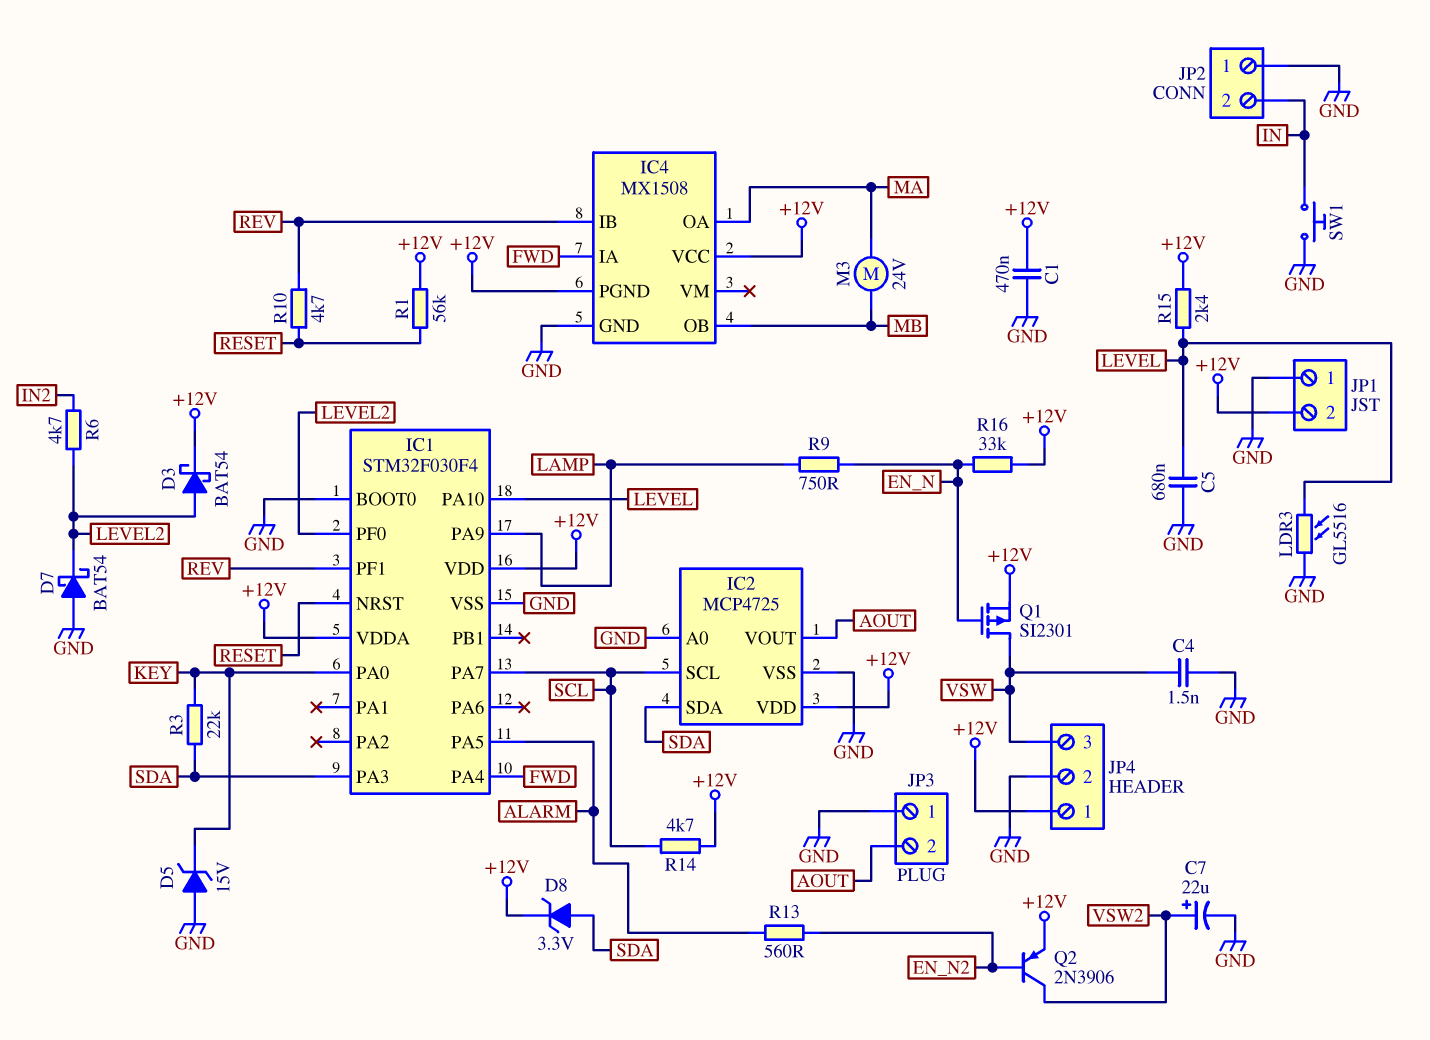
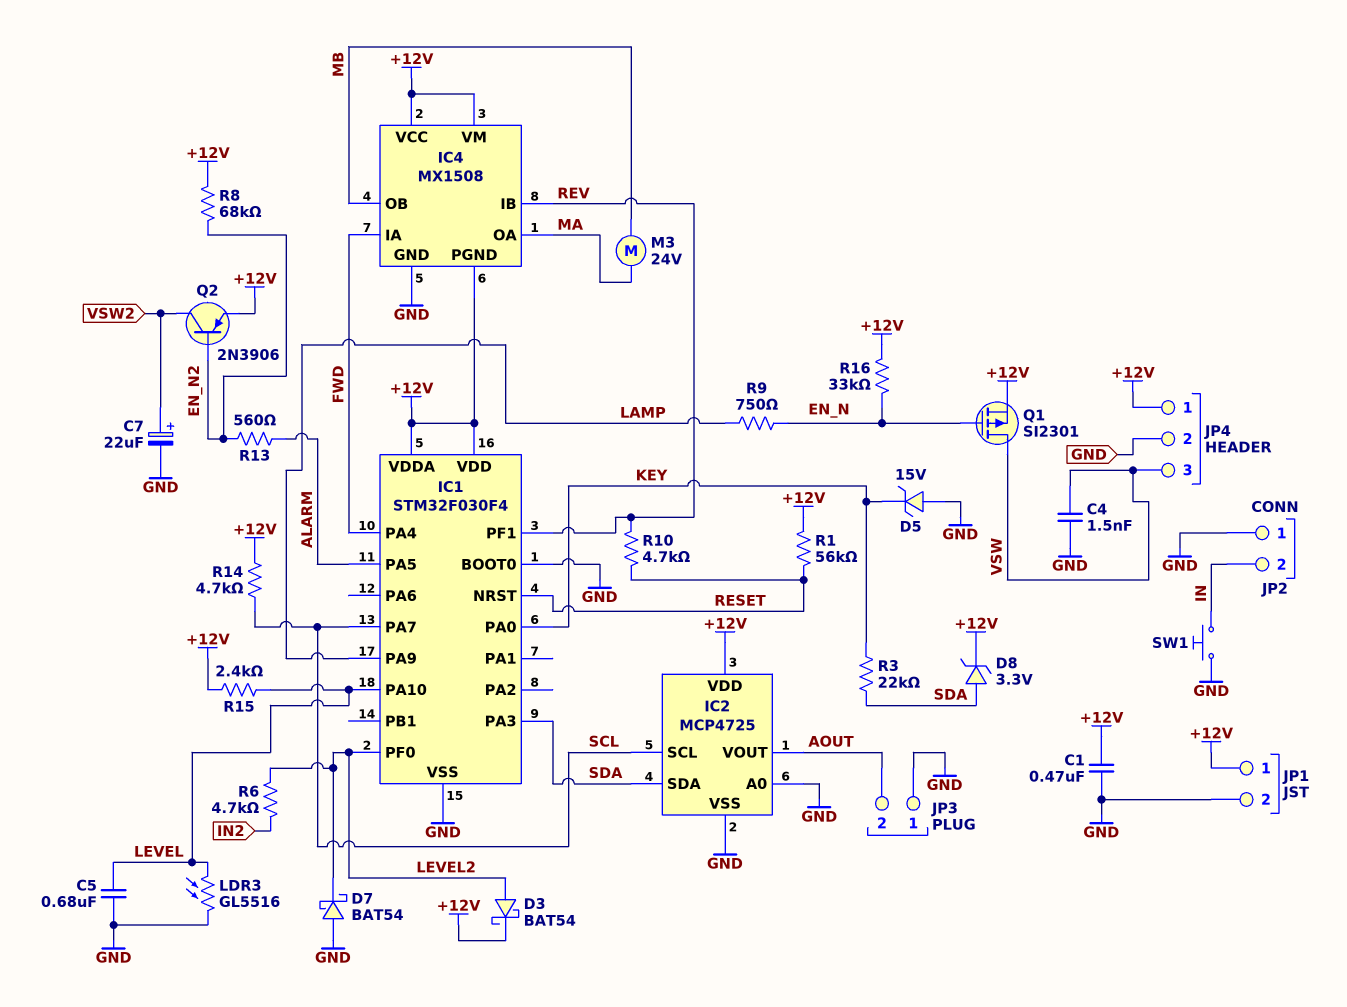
IC4 pin VM: none -> +12V
JP1 pin 1: GND -> +12V
JP1 pin 2: +12V -> GND
R8: none -> 68k (+12V, EN_N2)

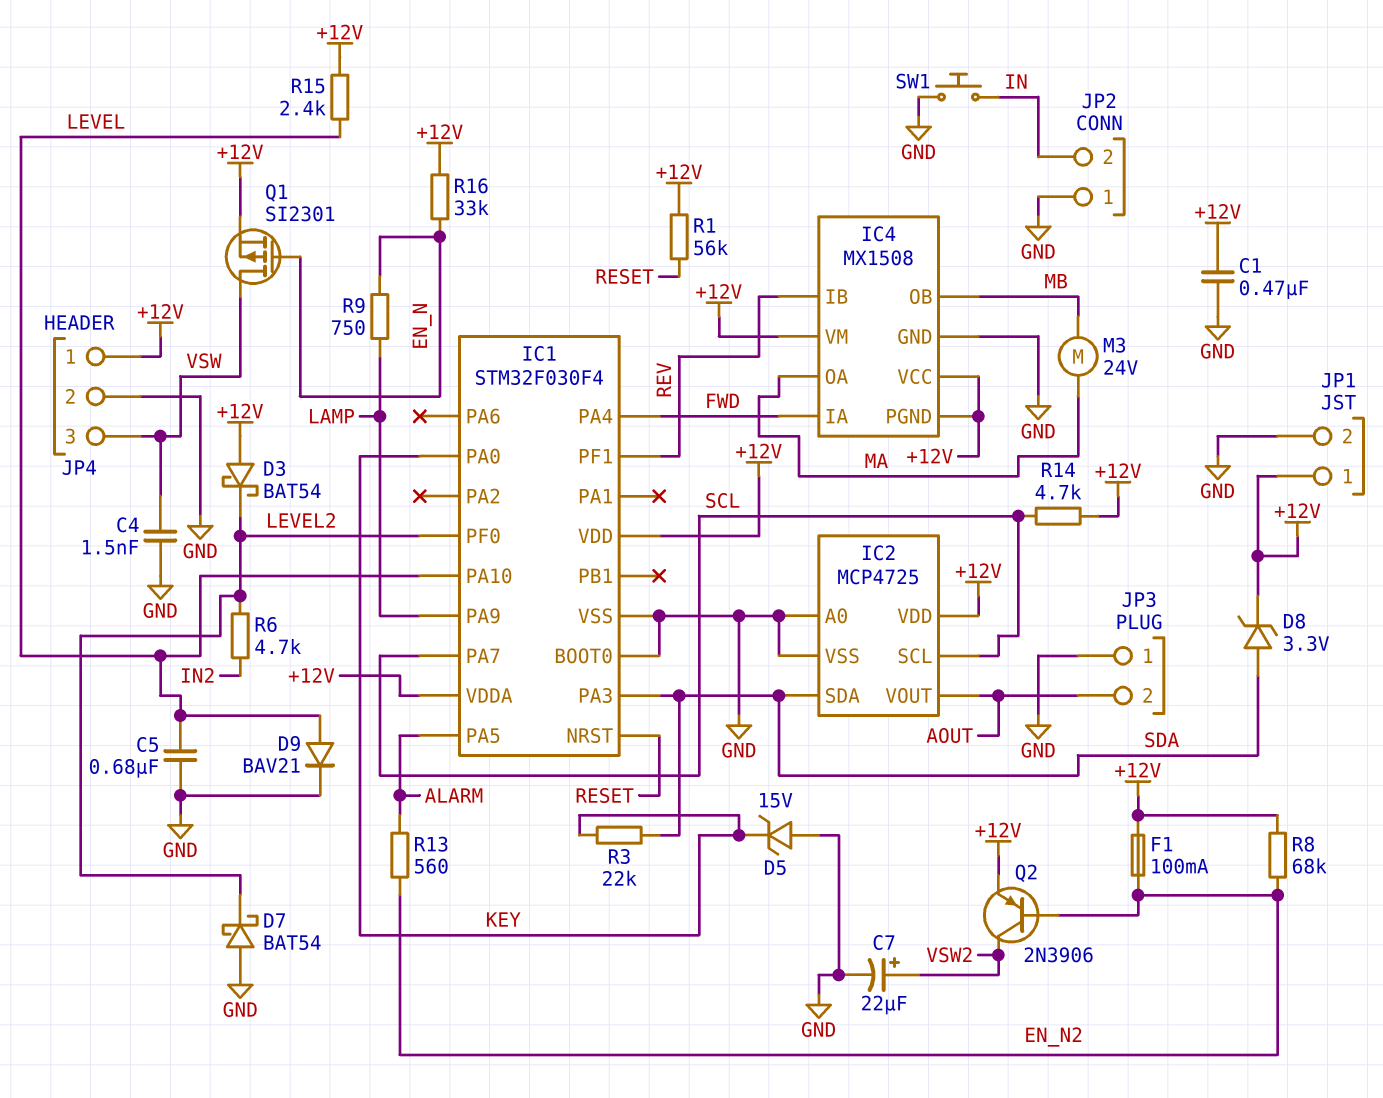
D3: schottky BAT54 (A LEVEL2, K +12V) -> schottky BAT54 (A +12V, K LEVEL2)
D9: none -> diode BAV21 (A LEVEL, K GND)
F1: none -> 100mA (+12V, EN_N2)
LDR3: GL5516 (GND, LEVEL) -> none
R10: 4.7k (RESET, REV) -> none

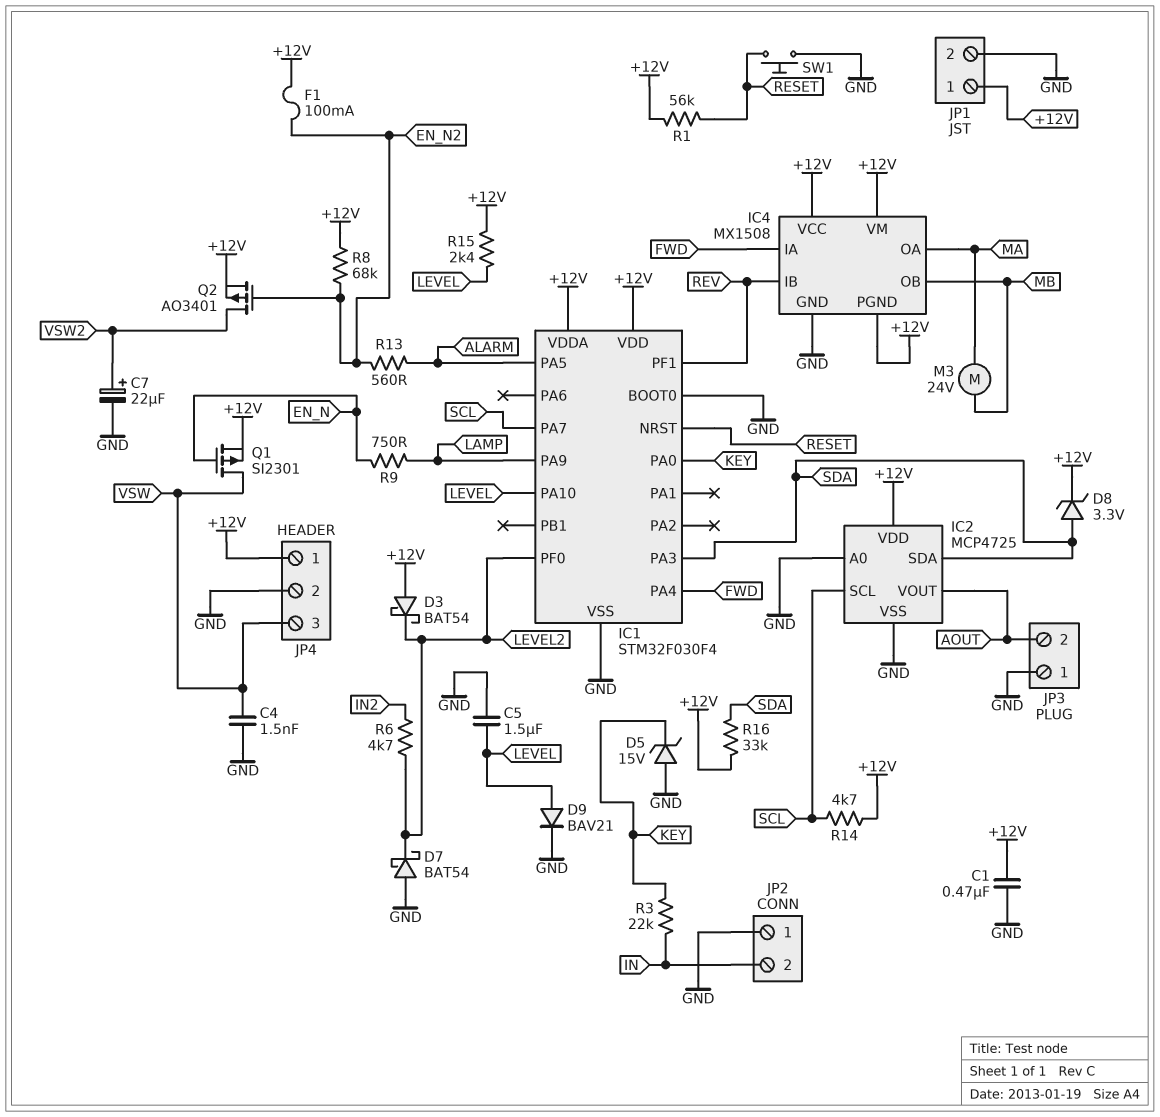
C5: 680nF (GND, LEVEL) -> 1.5uF (GND, LEVEL)
Q2: PNP 2N3906 (B EN_N2, C VSW2, E +12V) -> PMOS AO3401 (G EN_N2, D VSW2, S +12V)
R3: 22k (KEY, SDA) -> 22k (IN, KEY)
R16: 33k (+12V, EN_N) -> 33k (+12V, SDA)
SW1: button (GND, IN) -> button (GND, RESET)

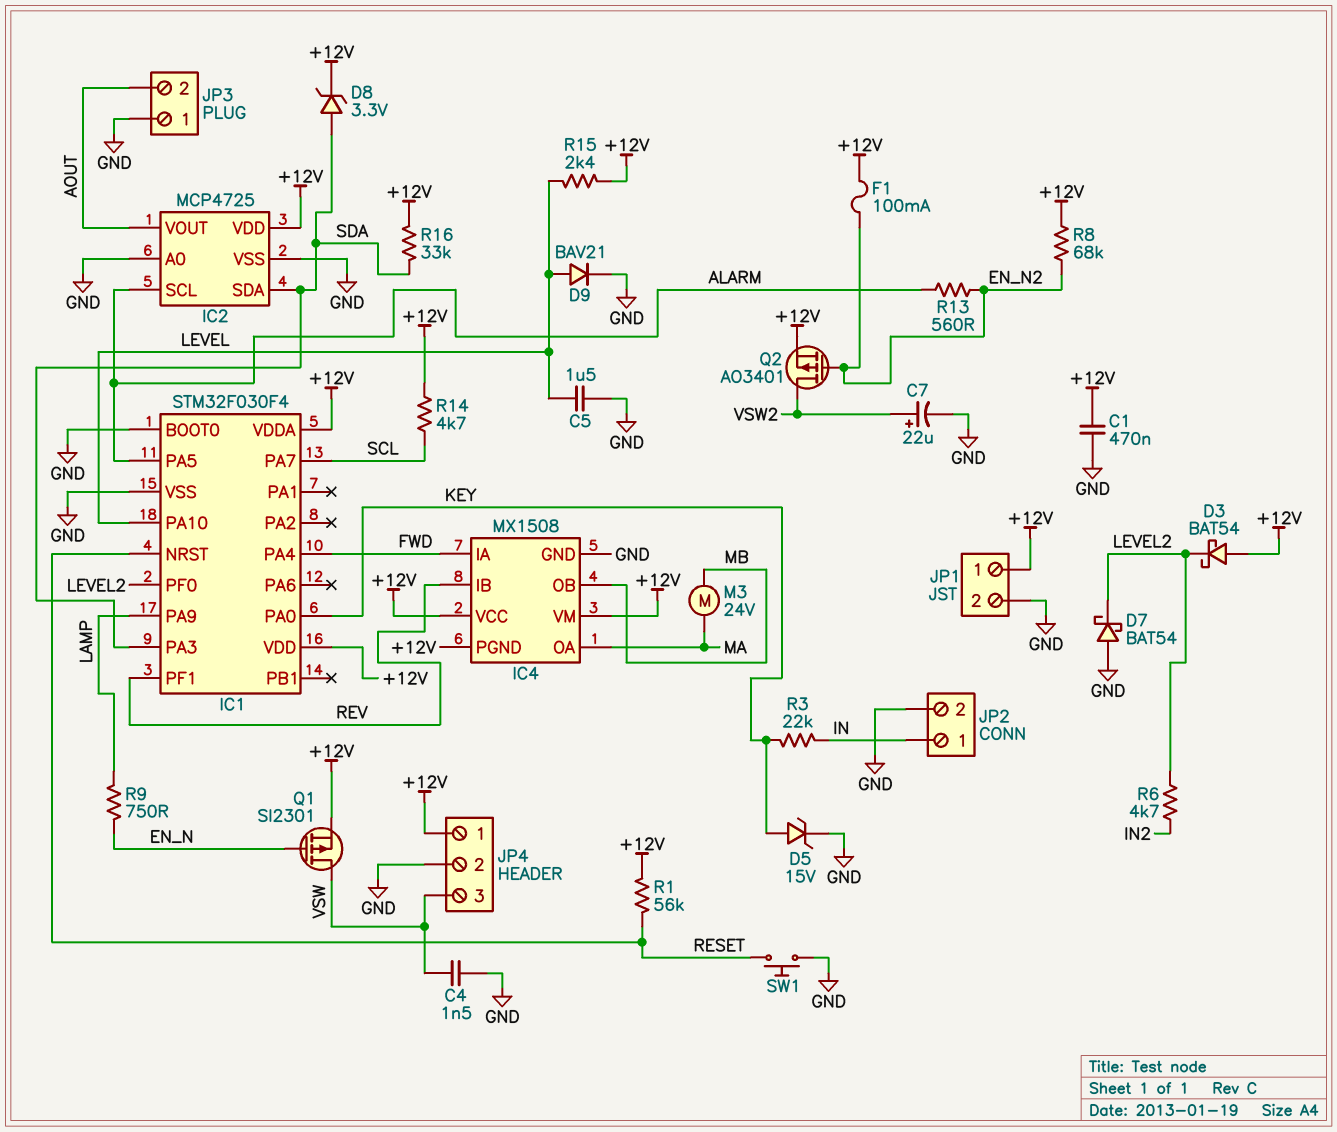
D5: zener 15V (A GND, K KEY) -> zener 15V (A KEY, K GND)
IC2 pin SCL: SCL -> ALARM
JP2 pin 1: GND -> IN
JP2 pin 2: IN -> GND

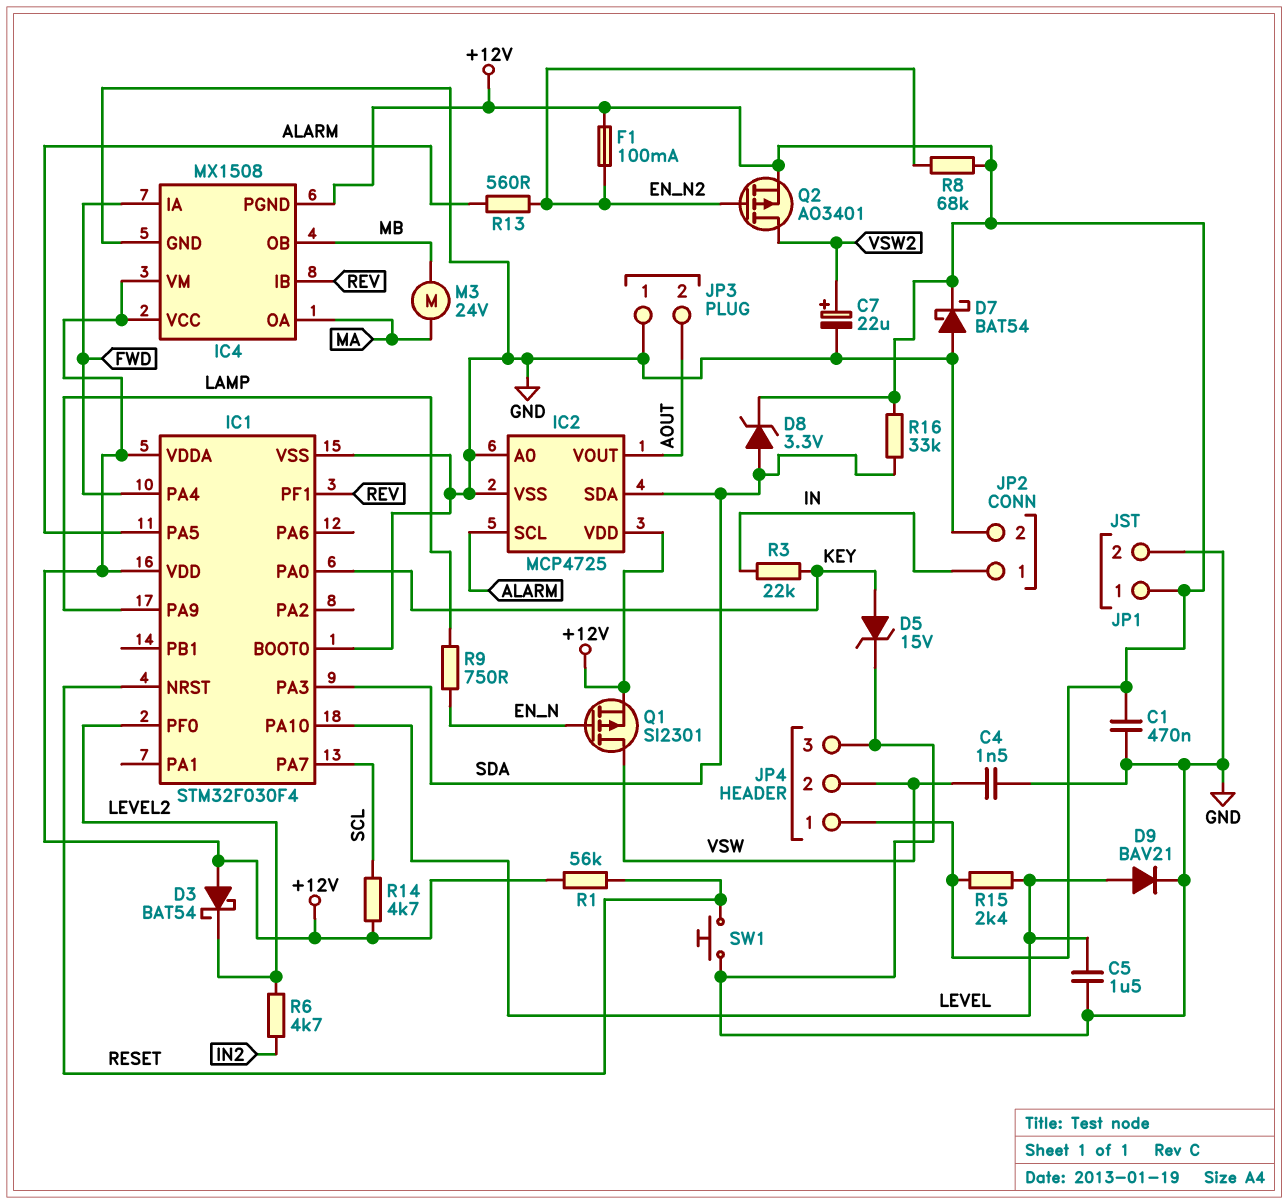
D7: schottky BAT54 (A GND, K LEVEL2) -> schottky BAT54 (A GND, K +12V)
JP4 pin 2: GND -> VSW
JP4 pin 3: VSW -> GND

